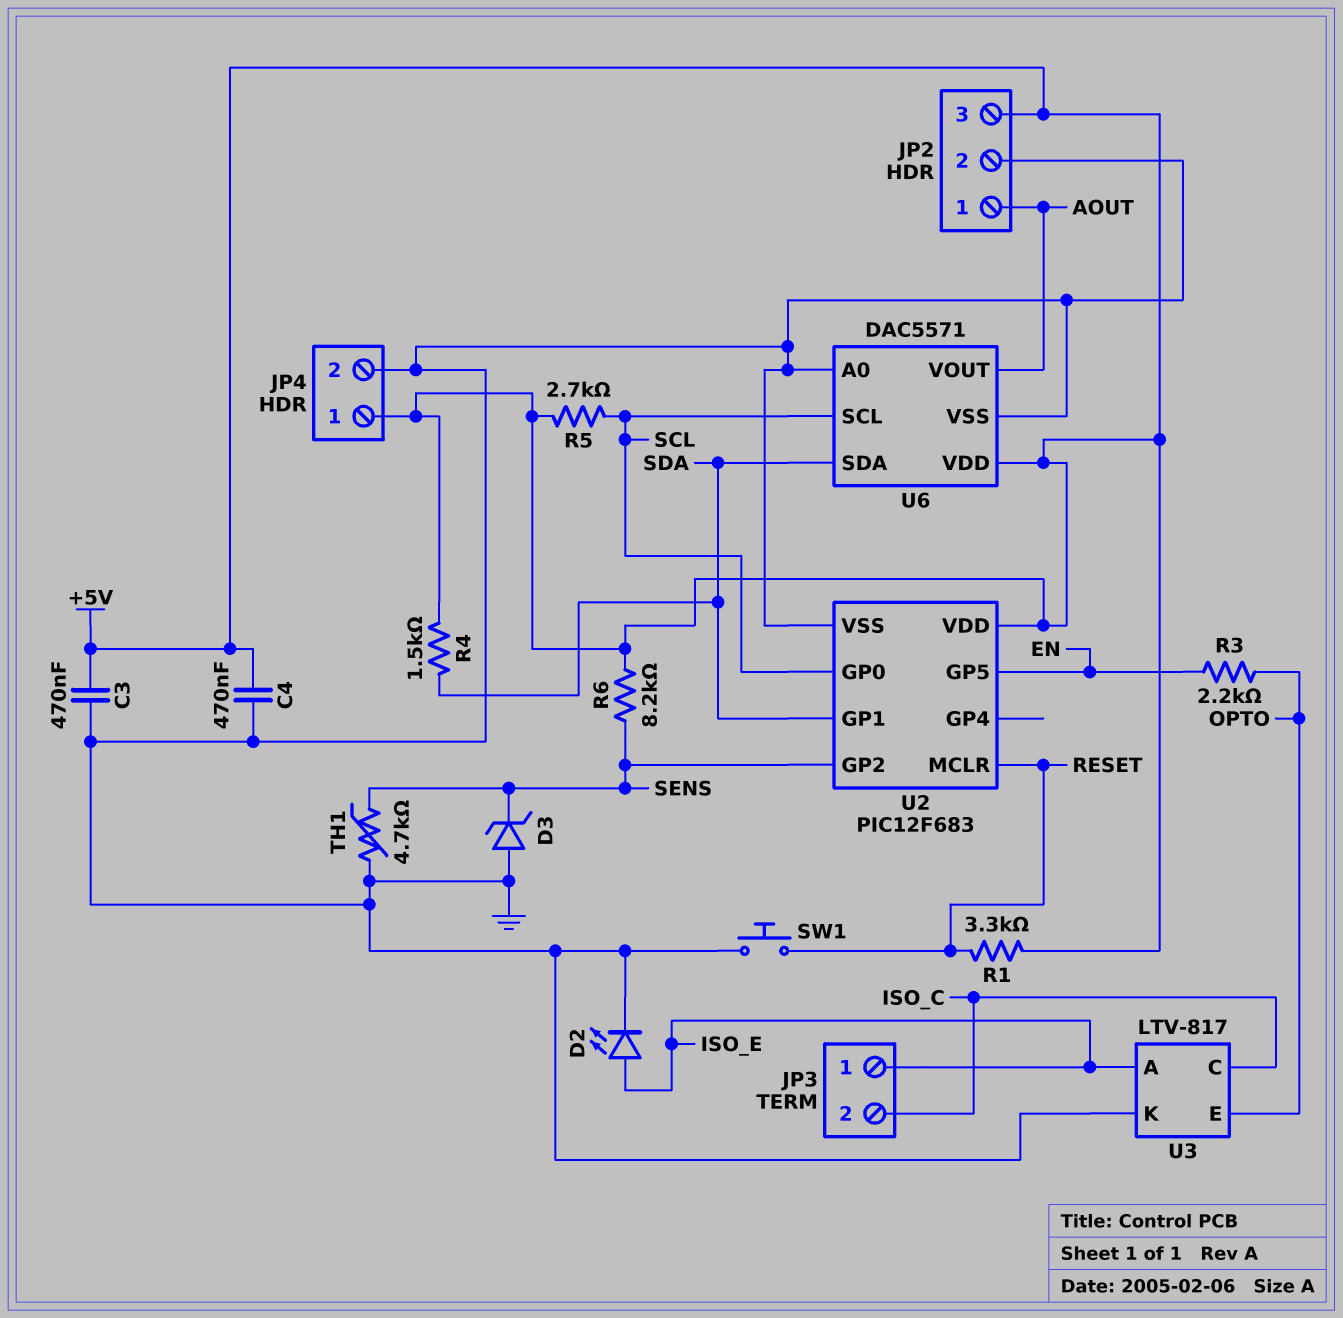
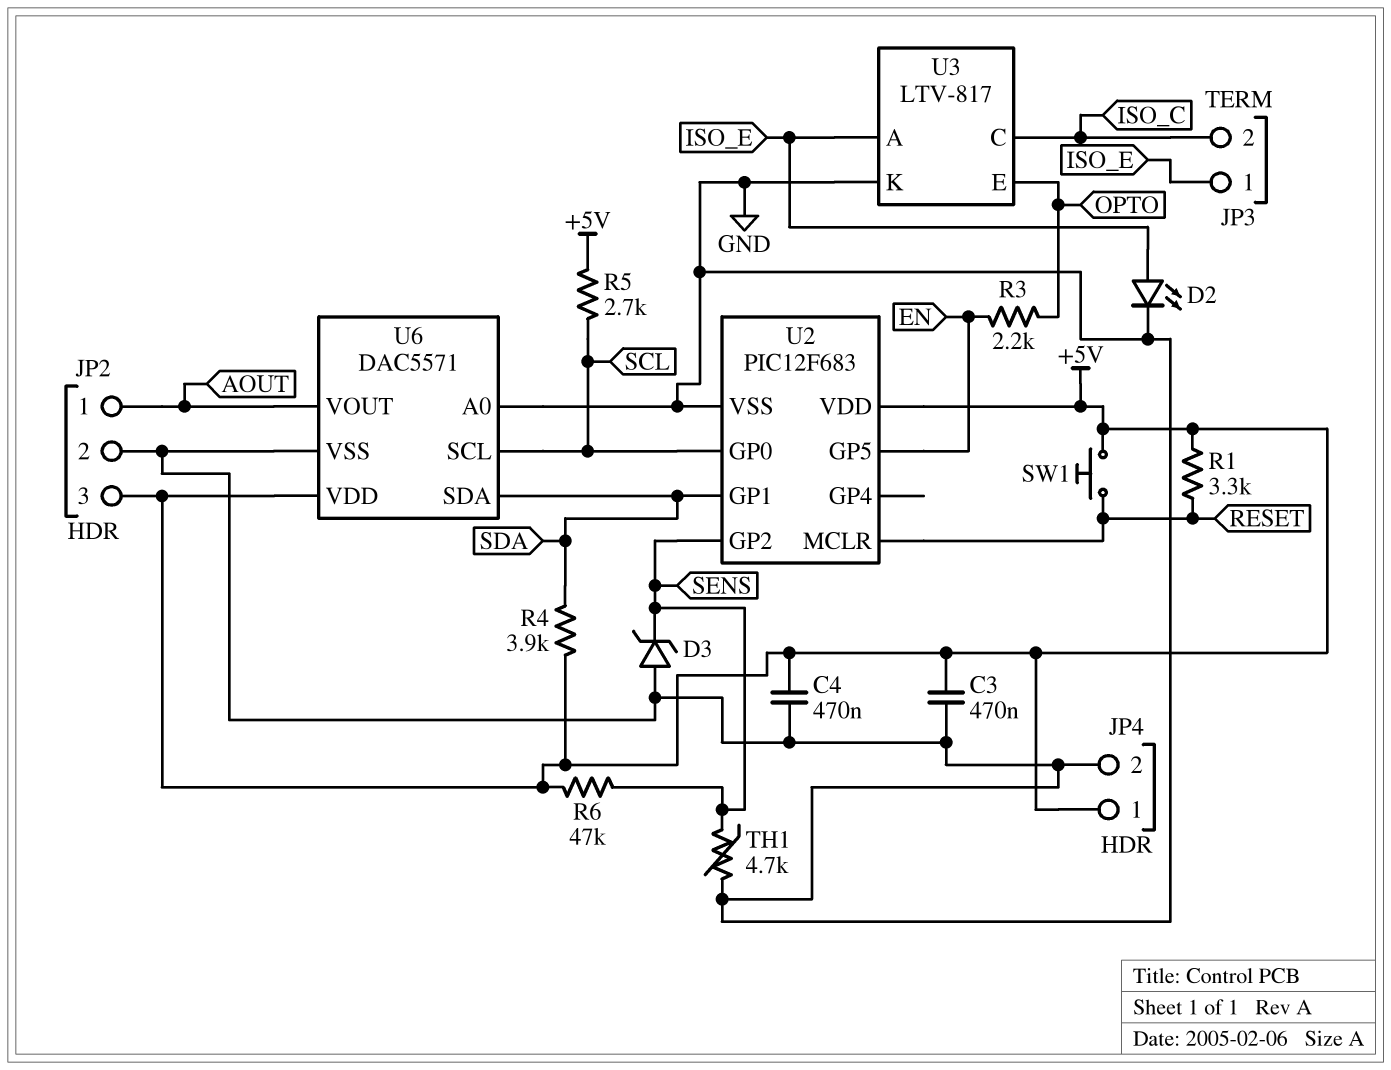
R4: 1.5k (+5V, SDA) -> 3.9k (+5V, SDA)
R6: 8.2k (+5V, SENS) -> 47k (+5V, SENS)
SW1: button (GND, RESET) -> button (+5V, RESET)

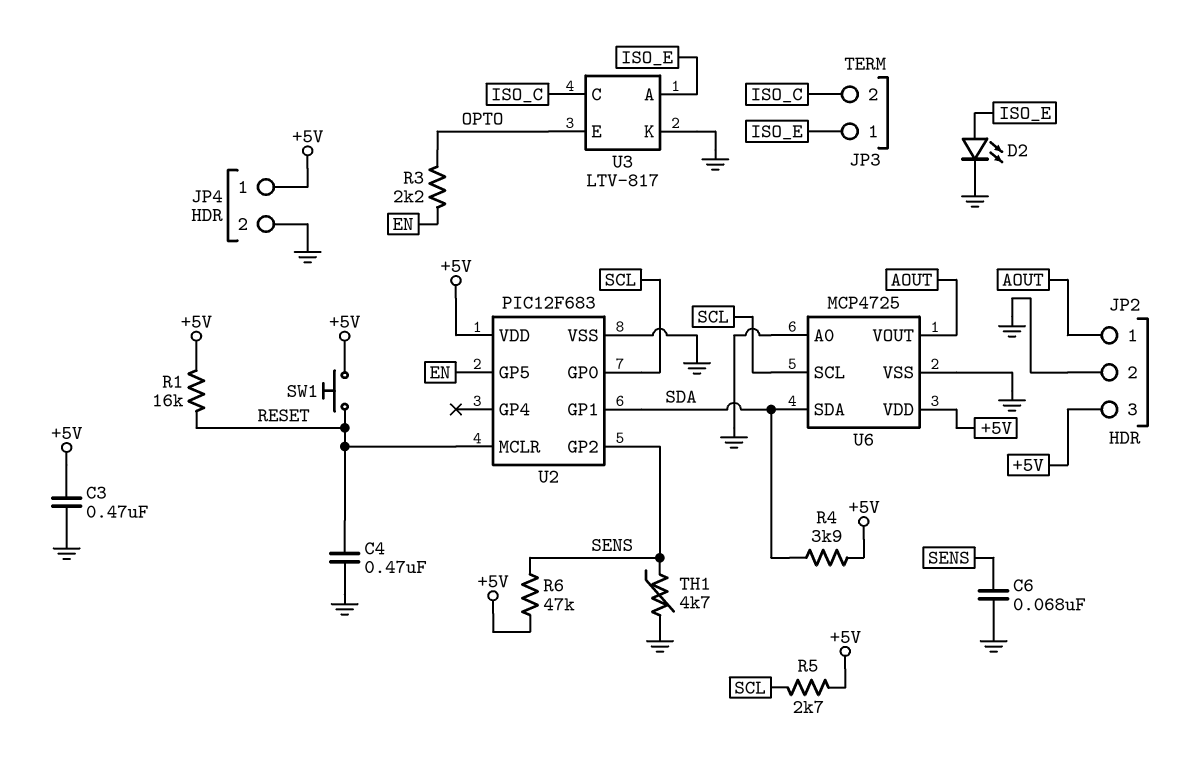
C4: 470nF (+5V, GND) -> 470nF (GND, RESET)
C6: none -> 68nF (GND, SENS)
D3: zener (A GND, K SENS) -> none
R1: 3.3k (+5V, RESET) -> 16k (+5V, RESET)
U6: DAC5571 -> MCP4725

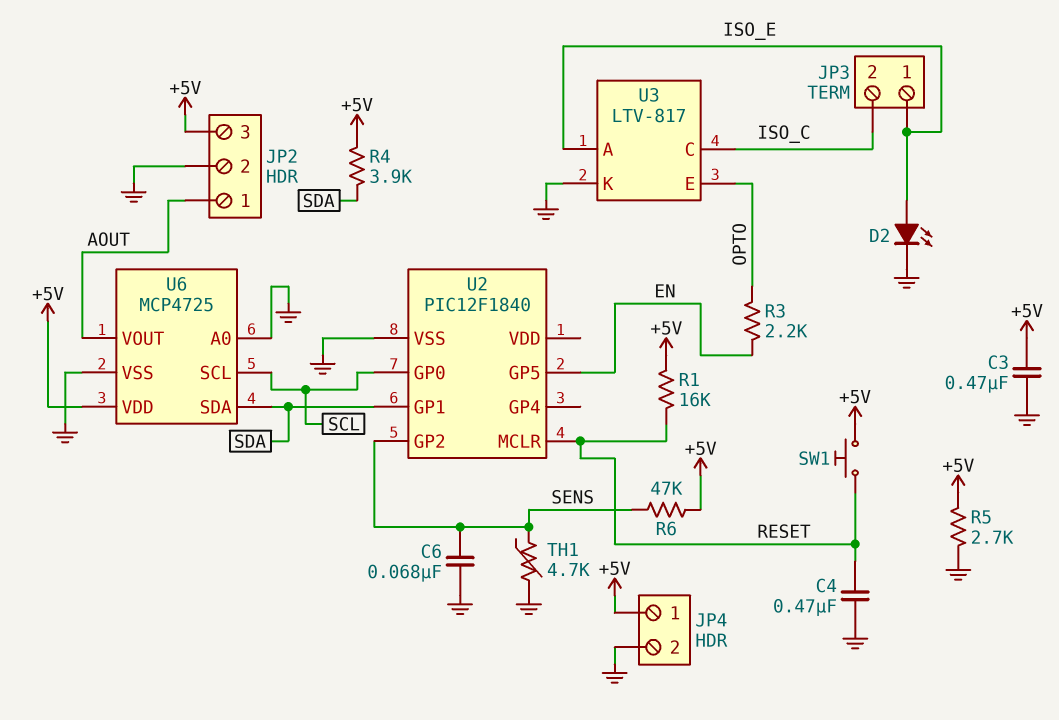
R5: 2.7k (+5V, SCL) -> 2.7k (+5V, GND)
U2: PIC12F683 -> PIC12F1840
U2 pin VDD: +5V -> none

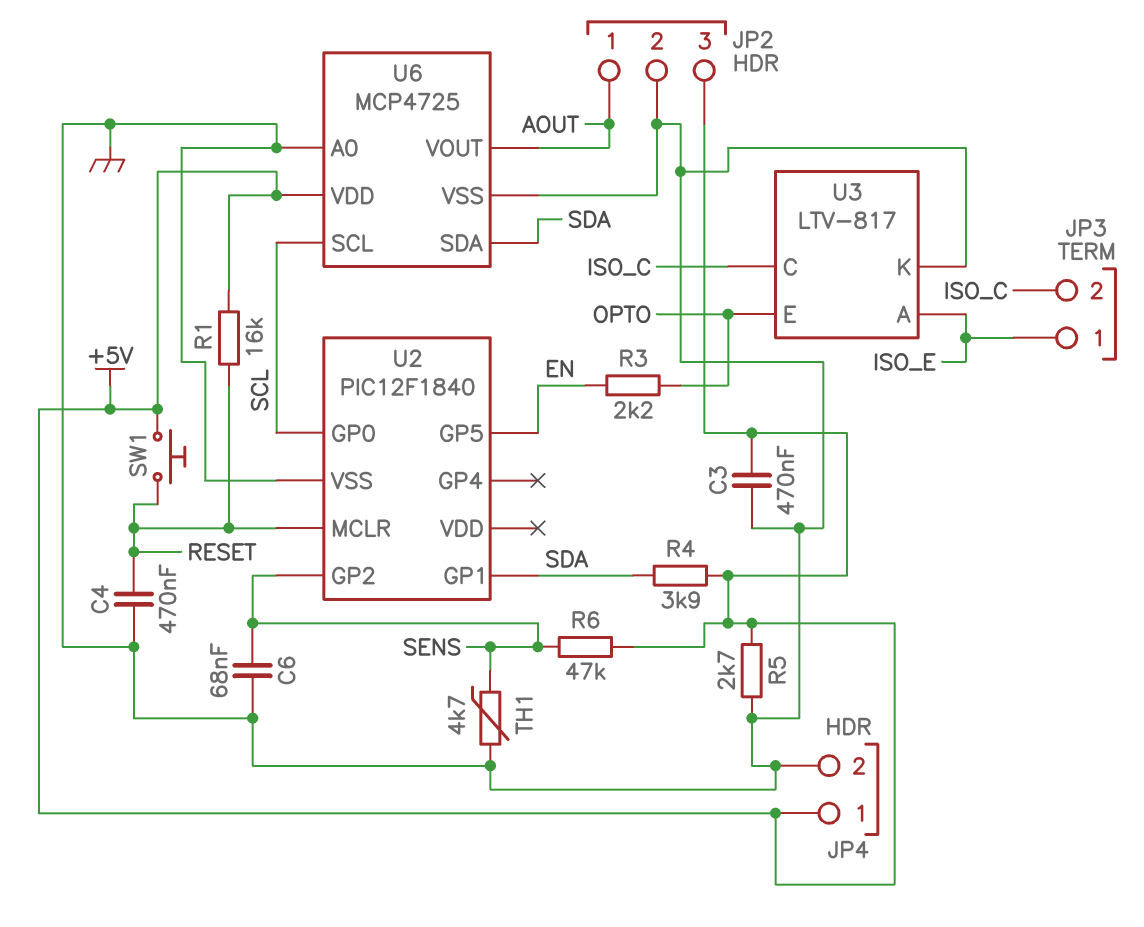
D2: LED (A ISO_E, K GND) -> none

